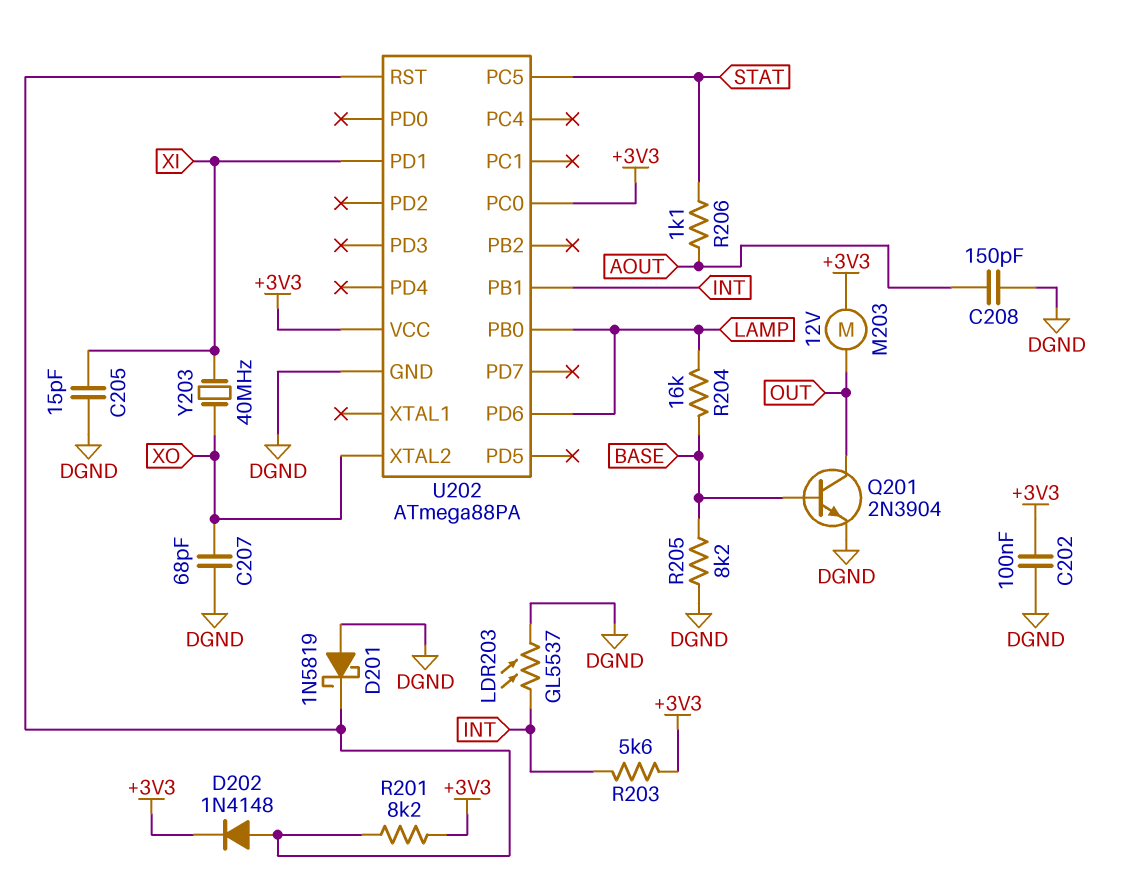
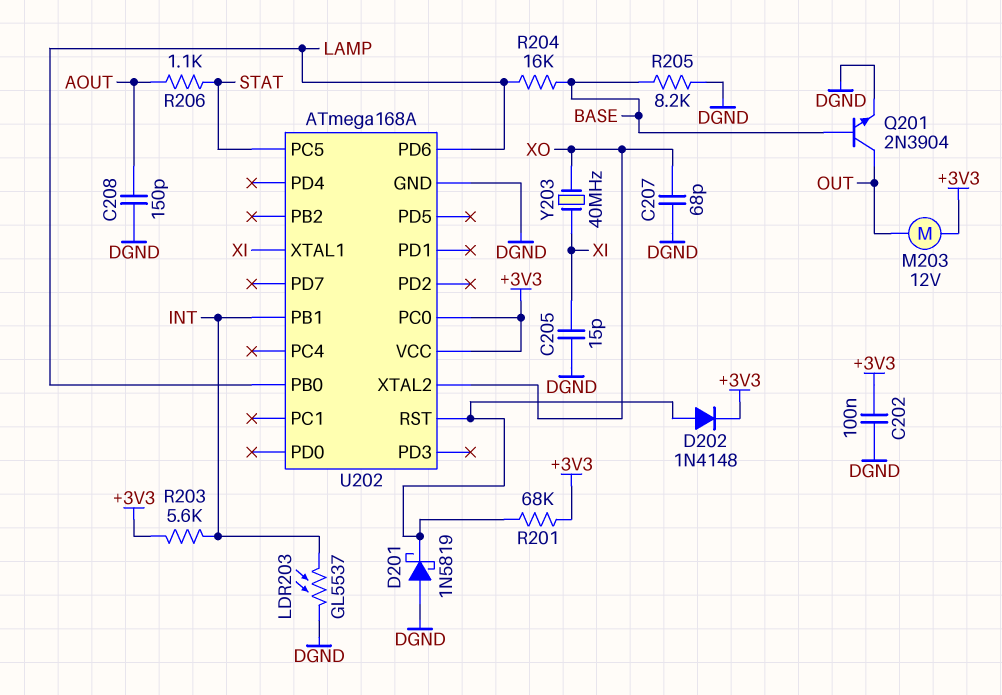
R201: 8.2k (+3V3, U202/RST) -> 68k (+3V3, U202/RST)
U202: ATmega88PA -> ATmega168A
U202 pin PD1: XI -> none
U202 pin XTAL1: none -> XI

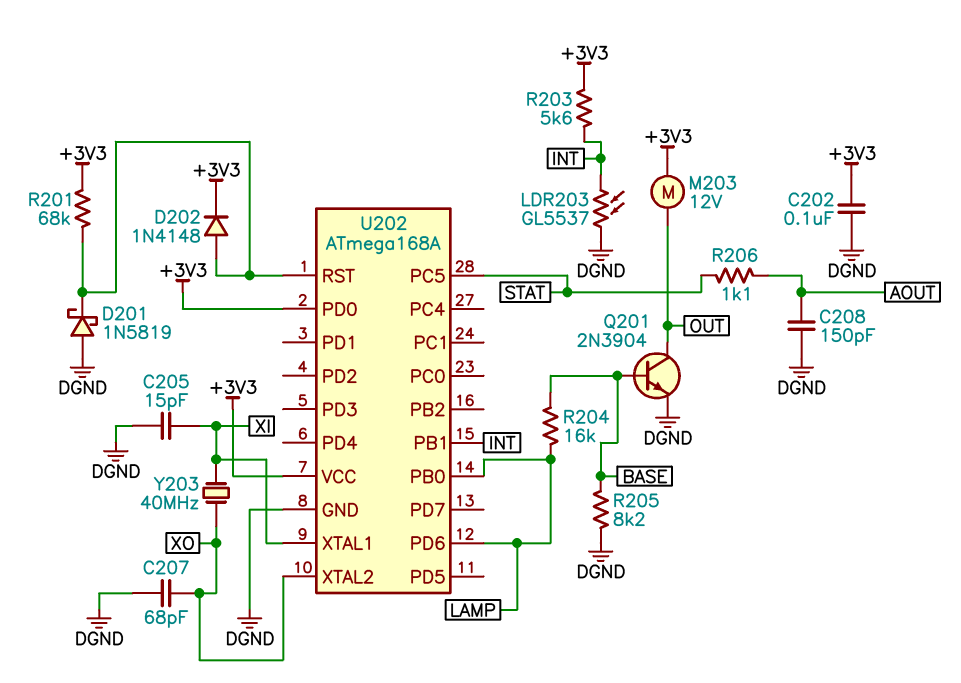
U202 pin PC0: +3V3 -> none
U202 pin PD0: none -> +3V3

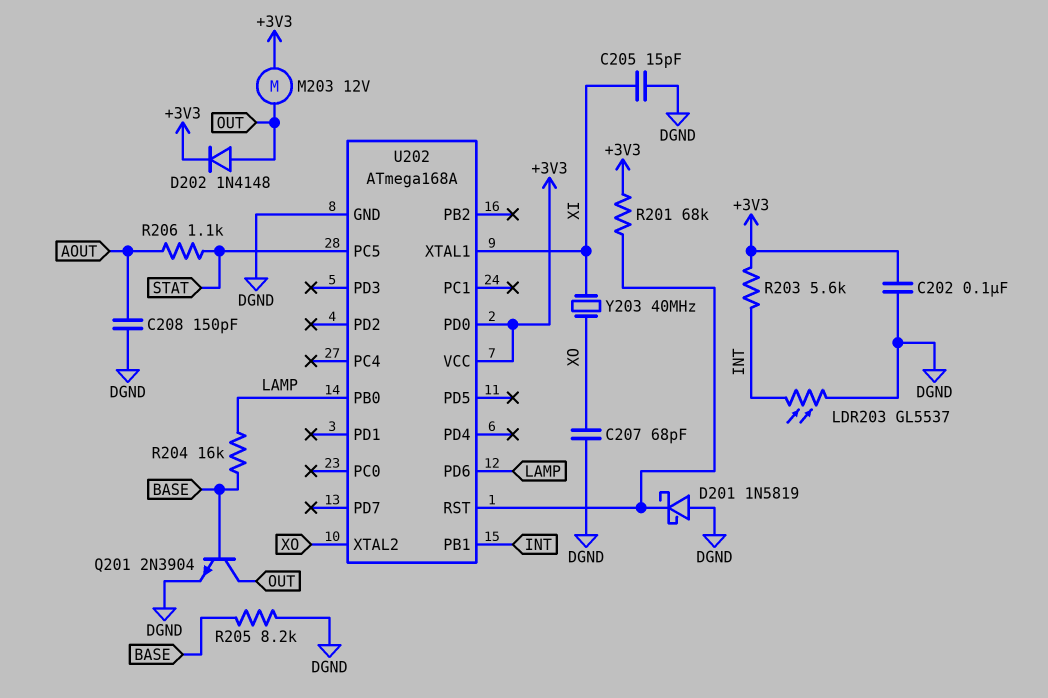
D202: diode 1N4148 (A U202/RST, K +3V3) -> diode 1N4148 (A OUT, K +3V3)

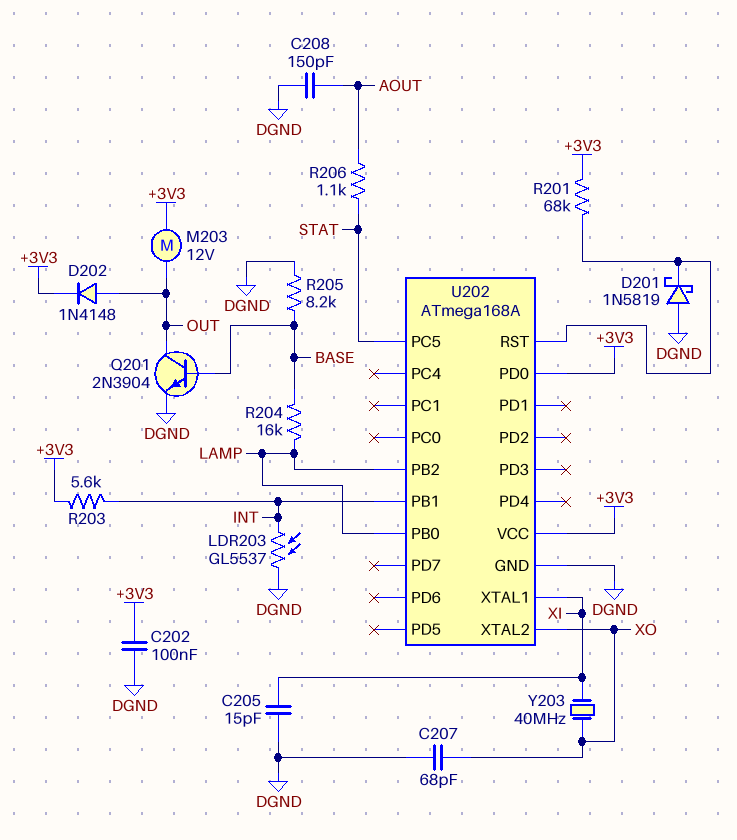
U202 pin PB2: none -> LAMP
U202 pin PD6: LAMP -> none

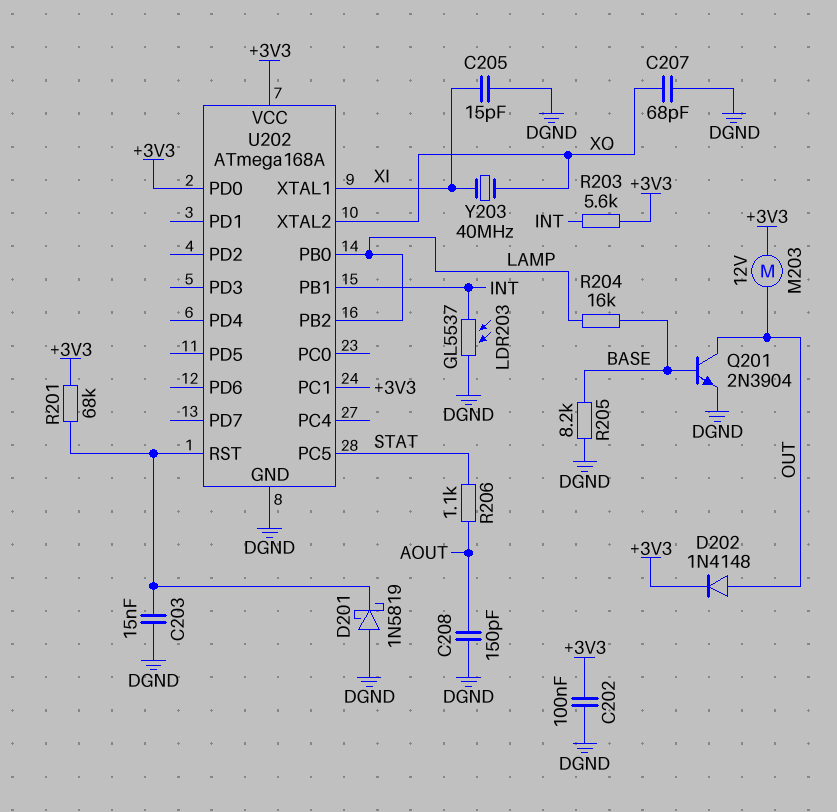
C203: none -> 15nF (DGND, U202/RST)
U202 pin PC1: none -> +3V3

